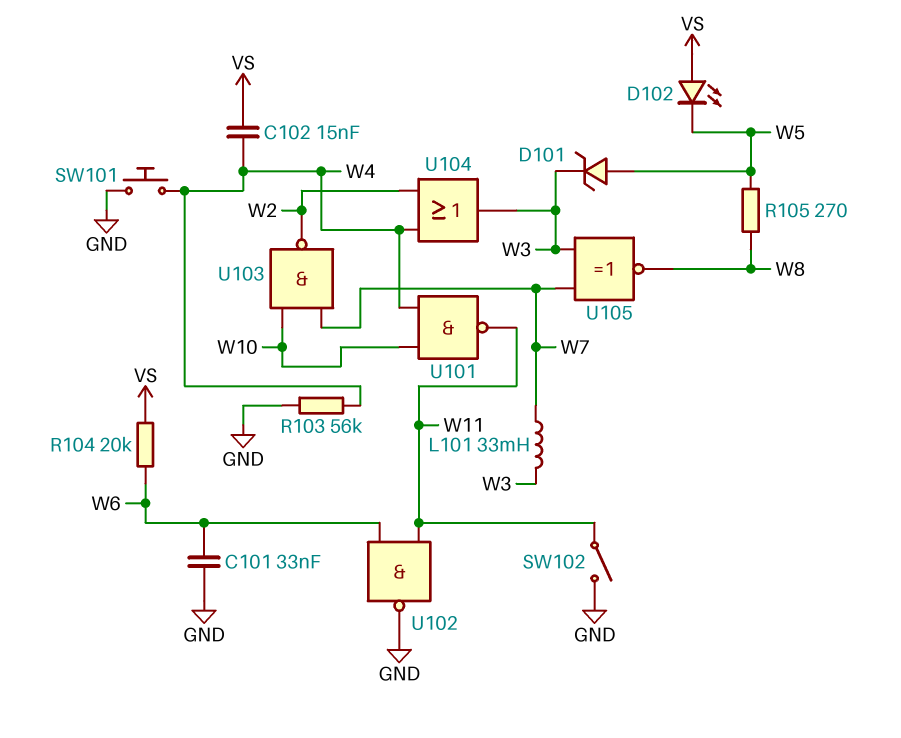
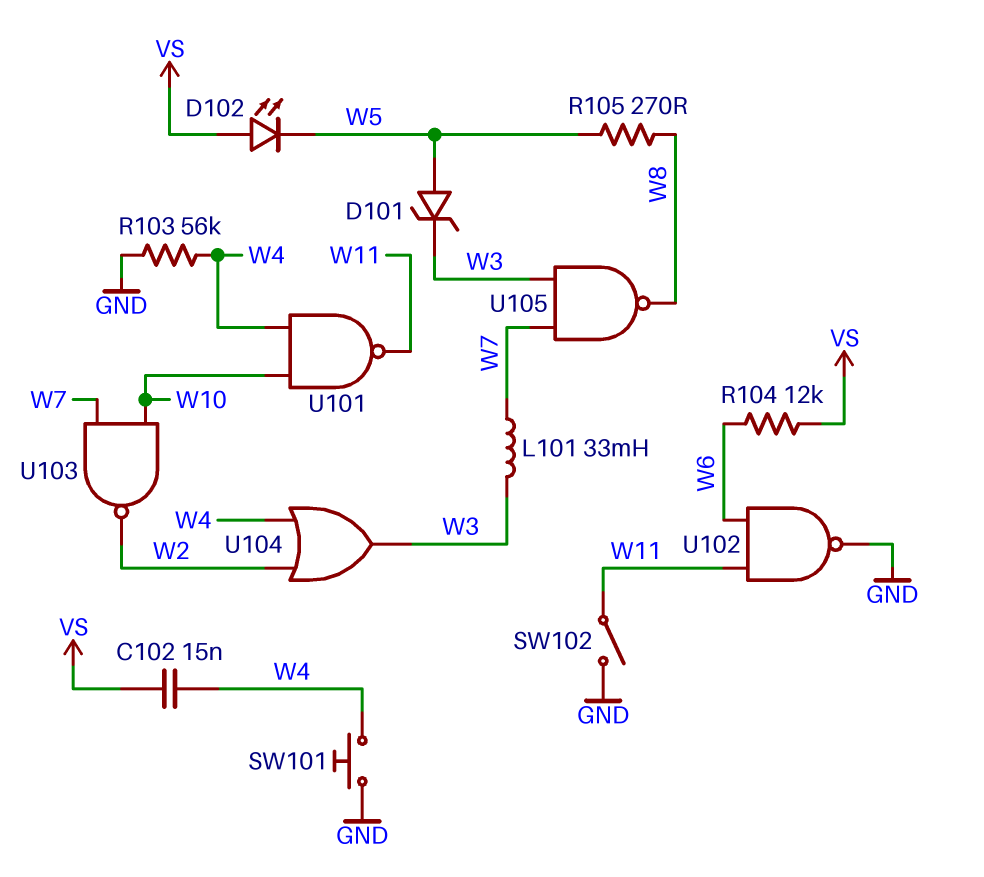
C101: 33nF (GND, W6) -> none
R104: 20k (VS, W6) -> 12k (VS, W6)
U105: XNOR (in W3, in W7, out W8) -> NAND (in W3, in W7, out W8)

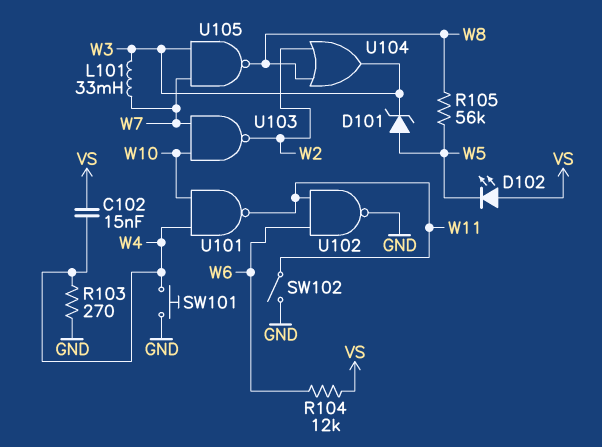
R103: 56k (GND, W4) -> 270 (GND, W4)
R105: 270 (W5, W8) -> 56k (W5, W8)
U104: OR (in W2, in W4, out W3) -> OR (in W2, in W8, out W3)

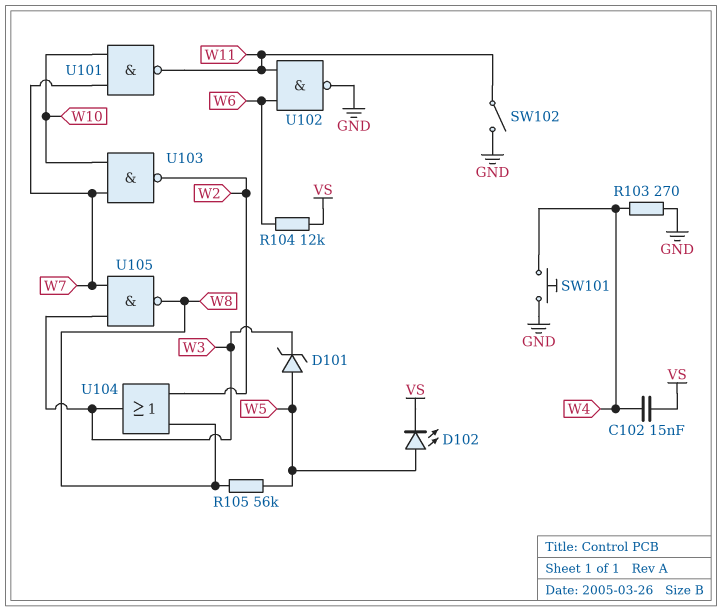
D102: LED (A VS, K W5) -> LED (A W5, K VS)
L101: 33mH (W3, W7) -> none
U101: NAND (in W4, in W10, out W11) -> NAND (in W7, in W10, out W11)

